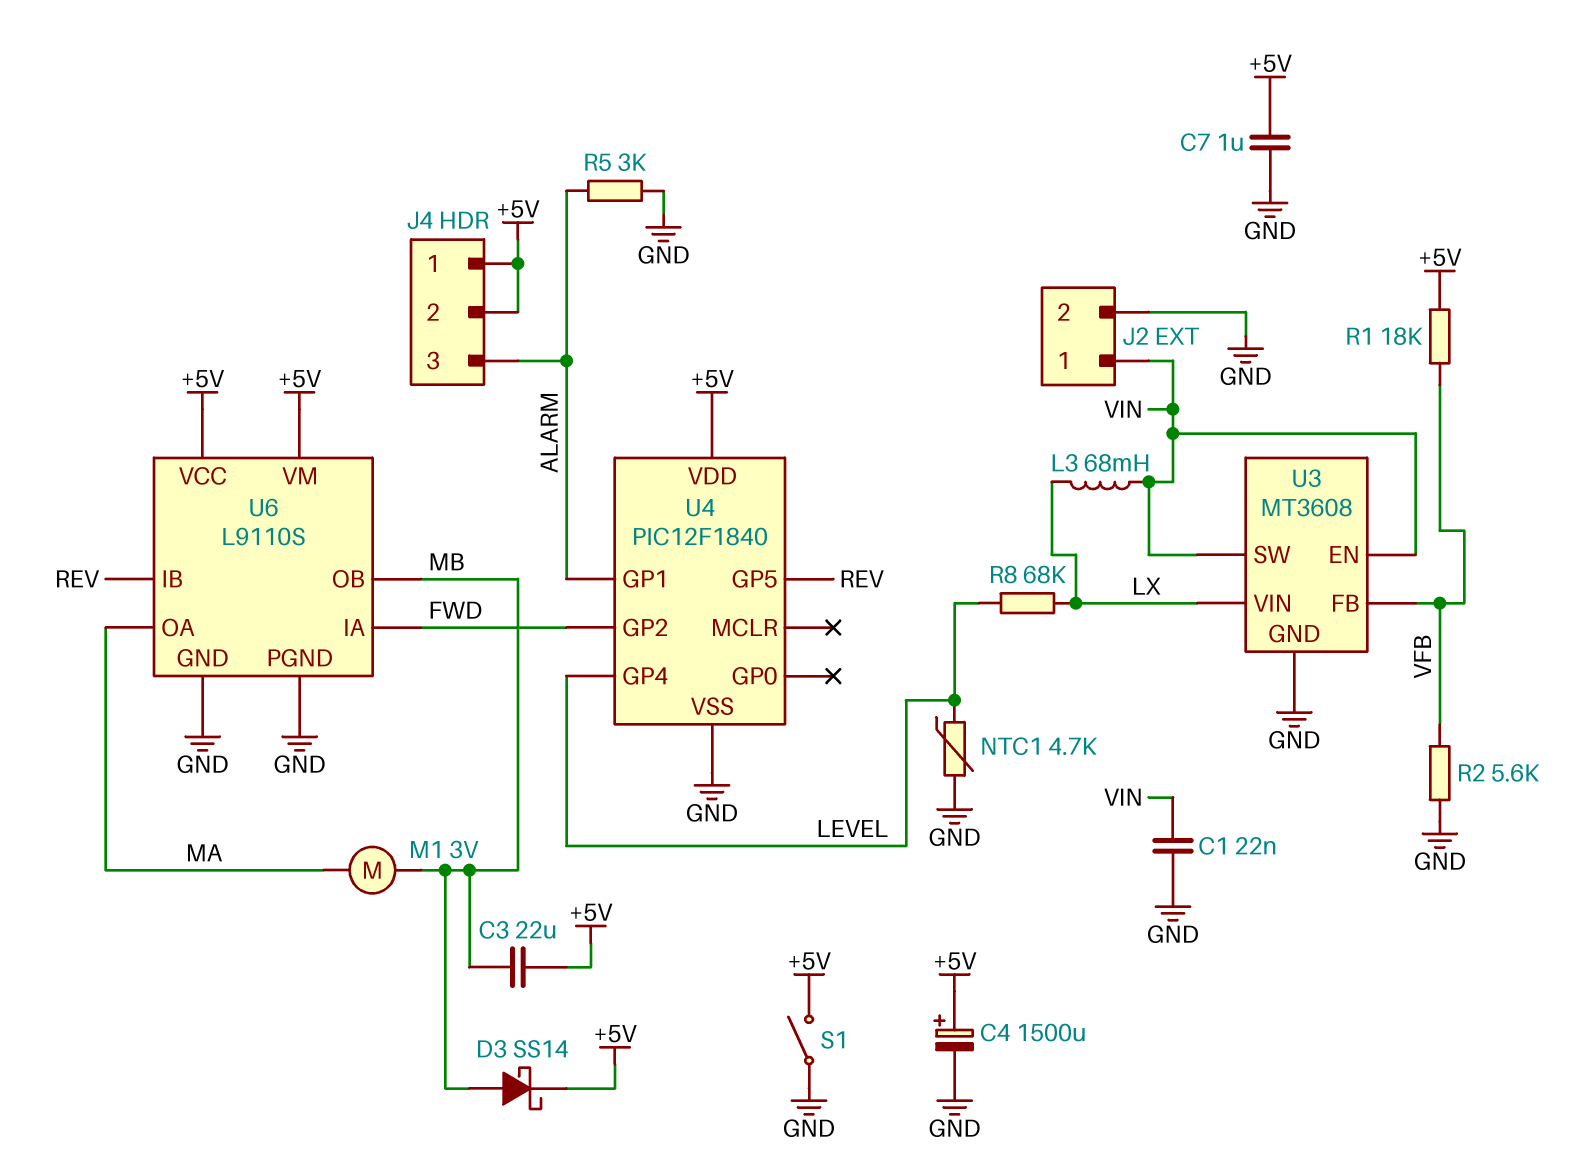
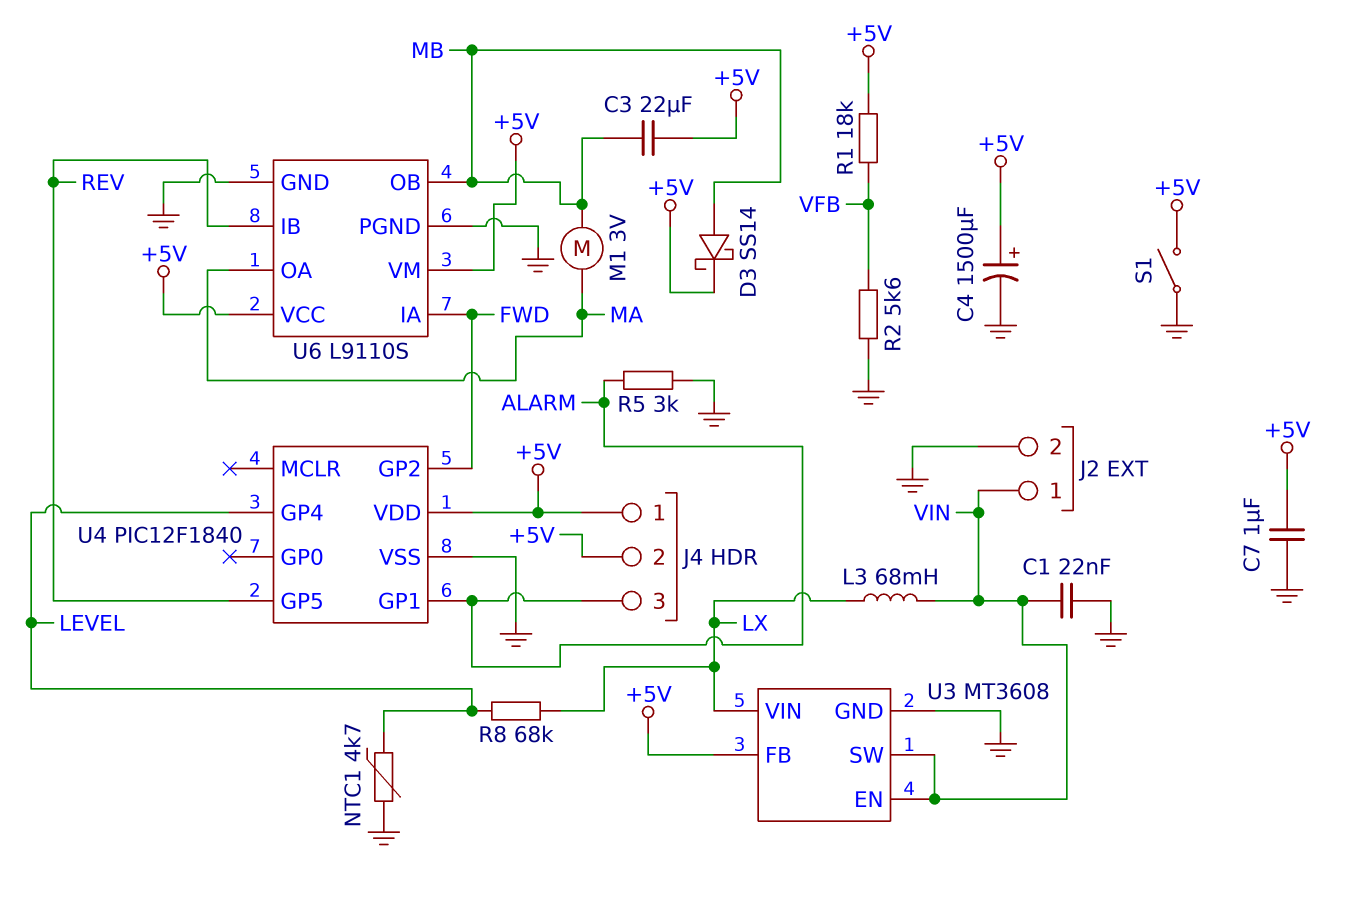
U3 pin FB: VFB -> +5V

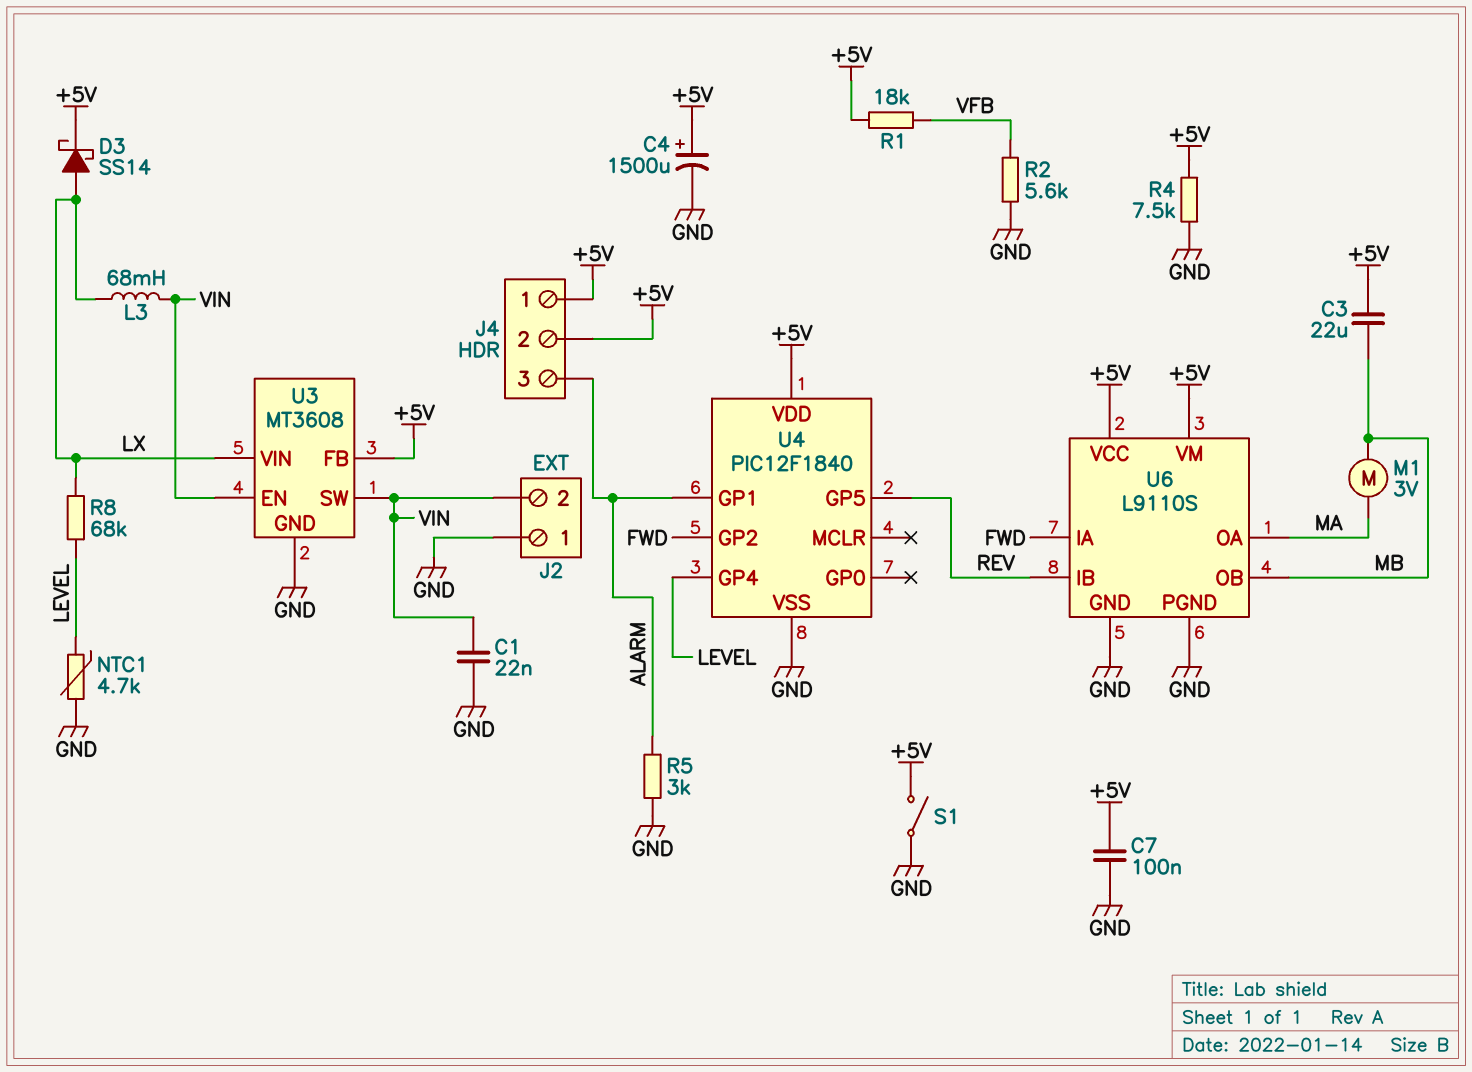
C7: 1uF (+5V, GND) -> 100nF (+5V, GND)
D3: schottky SS14 (A MB, K +5V) -> schottky SS14 (A LX, K +5V)
J2 pin 1: VIN -> GND
J2 pin 2: GND -> VIN
R4: none -> 7.5k (+5V, GND)

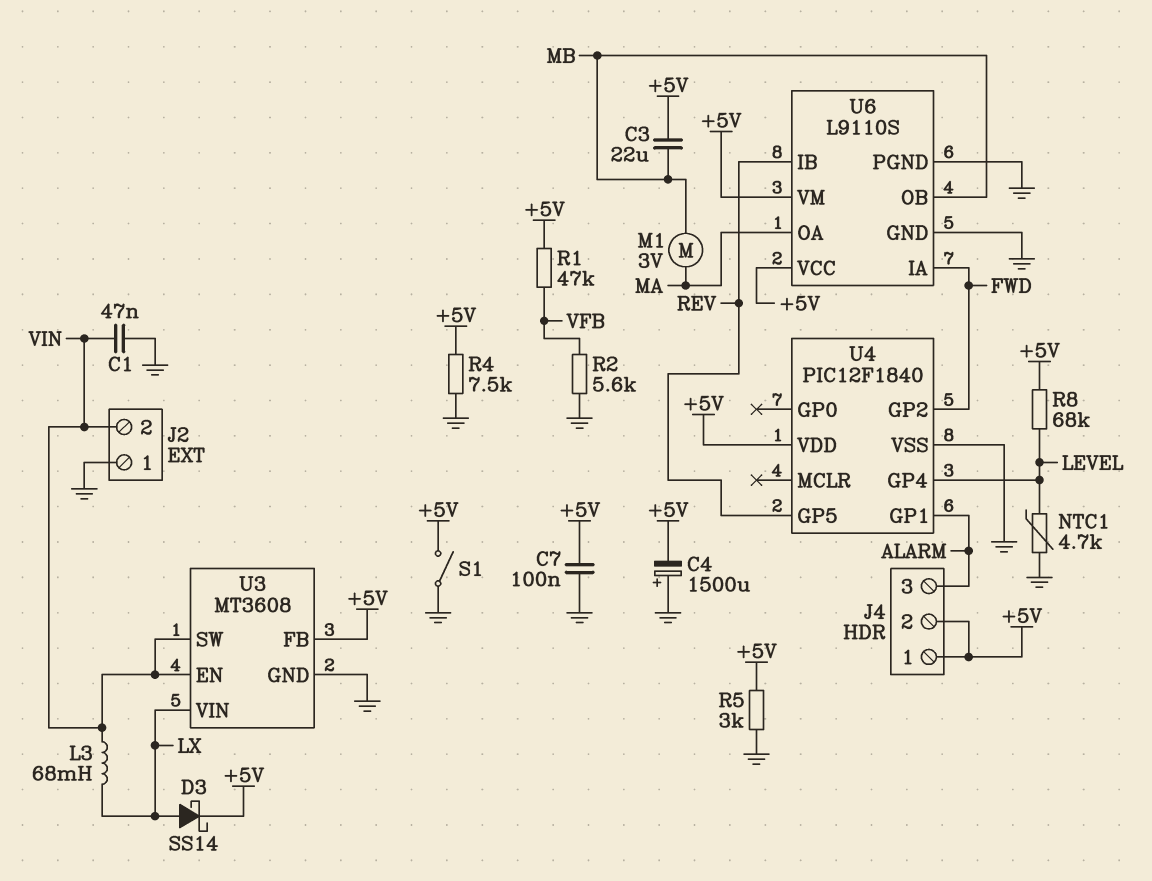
C1: 22nF (GND, VIN) -> 47nF (GND, VIN)
C4: 1500uF (plus +5V, minus GND) -> 1500uF (plus GND, minus +5V)
R1: 18k (+5V, VFB) -> 47k (+5V, VFB)
R5: 3k (ALARM, GND) -> 3k (+5V, GND)
R8: 68k (LEVEL, LX) -> 68k (+5V, LEVEL)

